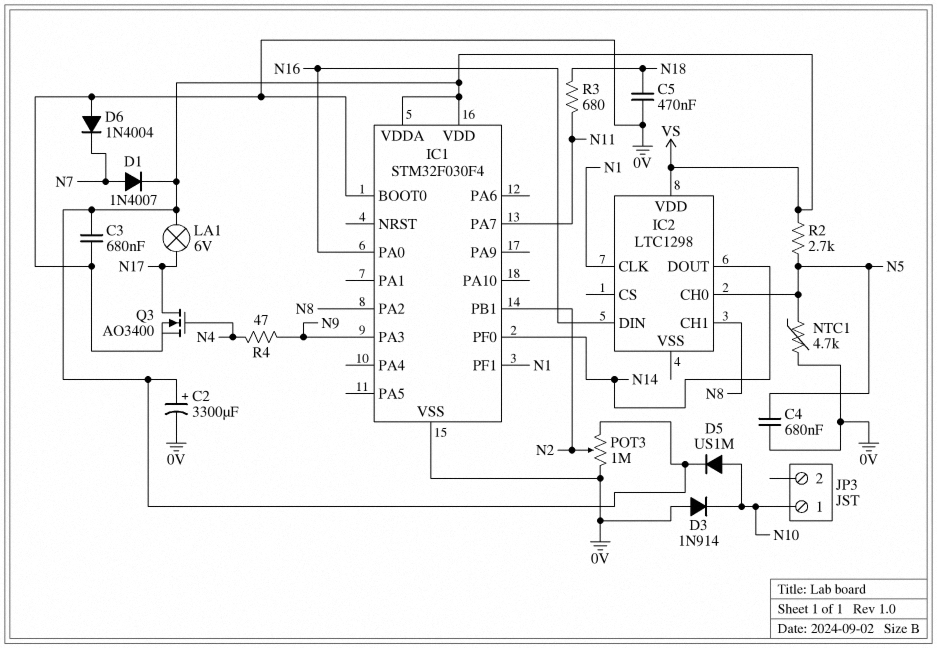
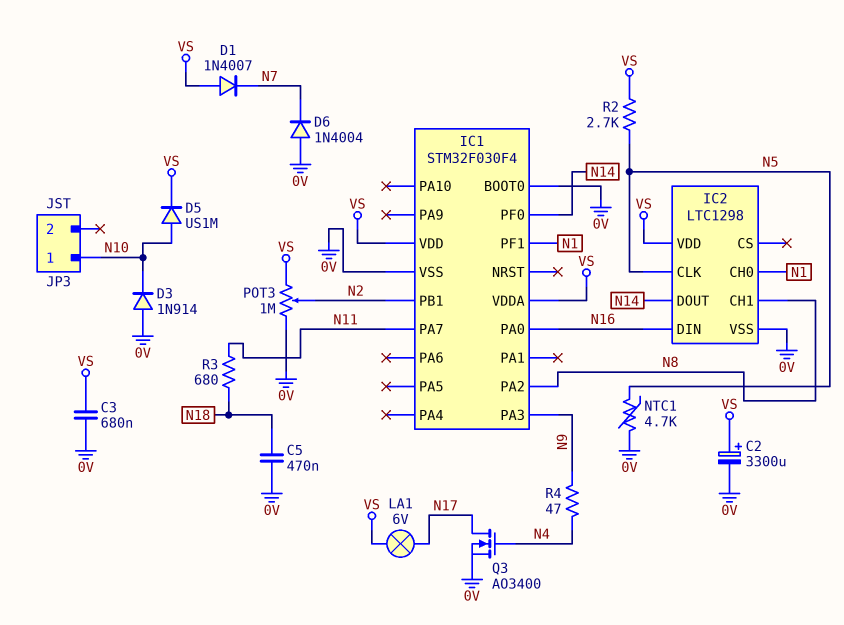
C4: 680nF (0V, N5) -> none
D1: diode 1N4007 (A N7, K VS) -> diode 1N4007 (A VS, K N7)
IC2 pin CH0: N5 -> N1
IC2 pin CLK: N1 -> N5
IC2 pin VSS: none -> 0V

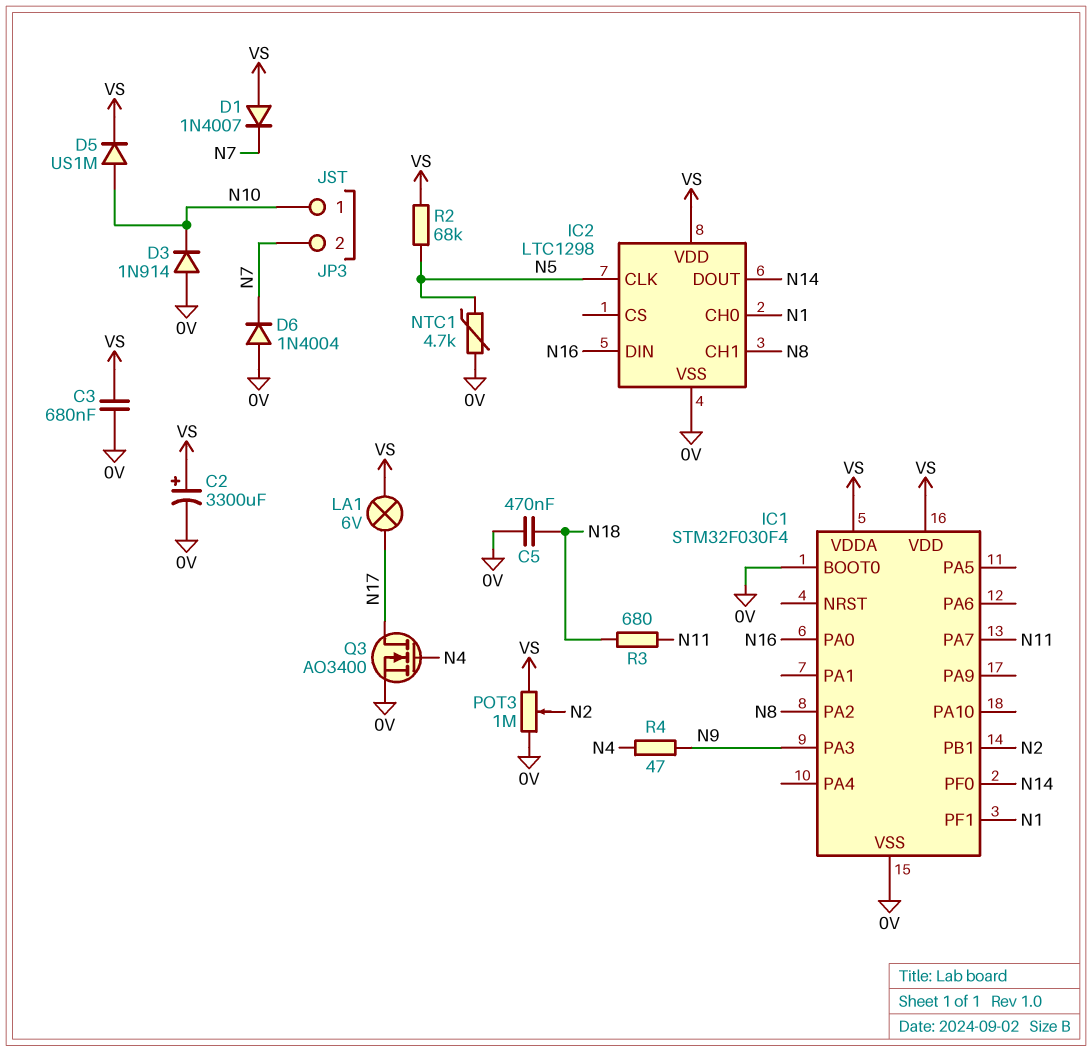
JP3 pin 2: none -> N7
R2: 2.7k (N5, VS) -> 68k (N5, VS)

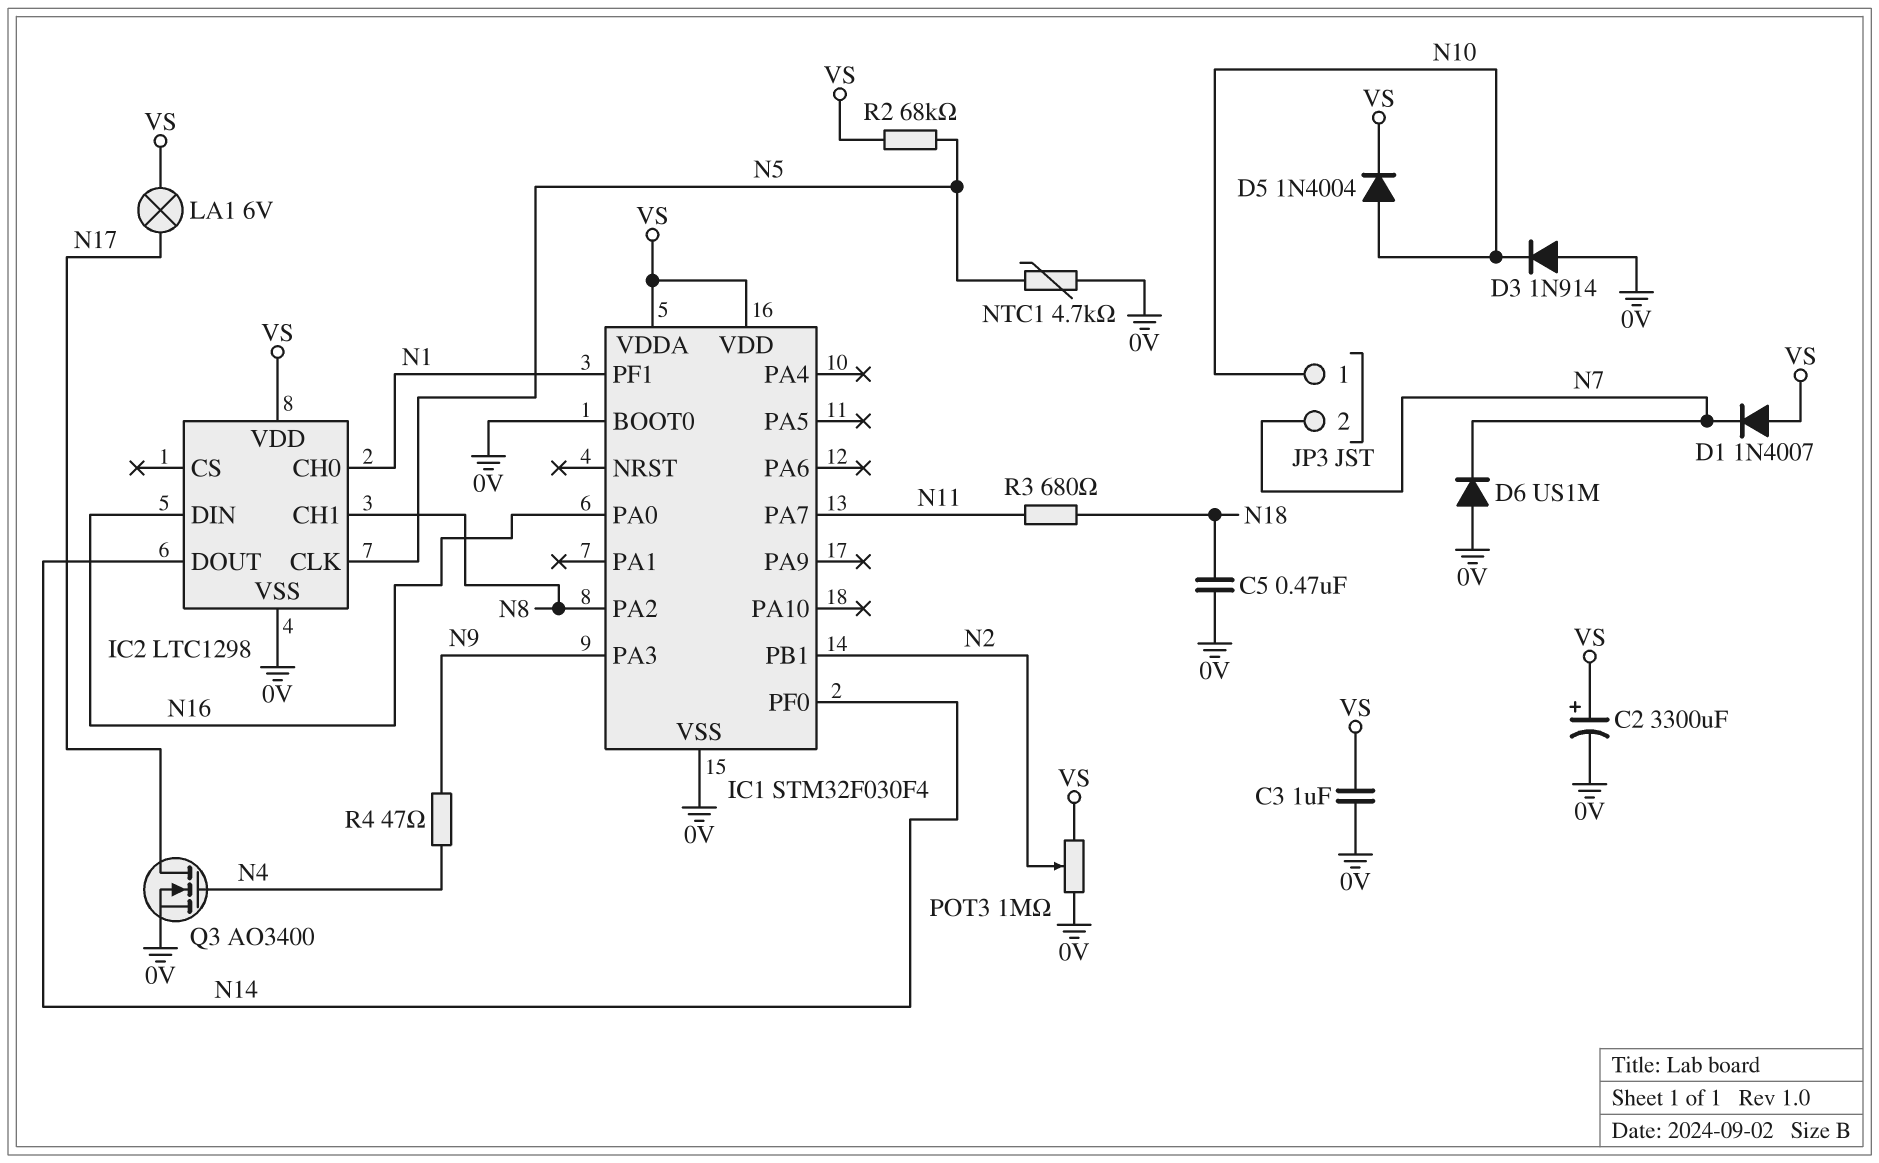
C3: 680nF (0V, VS) -> 1uF (0V, VS)
D5: diode US1M (A N10, K VS) -> diode 1N4004 (A N10, K VS)
D6: diode 1N4004 (A 0V, K N7) -> diode US1M (A 0V, K N7)

